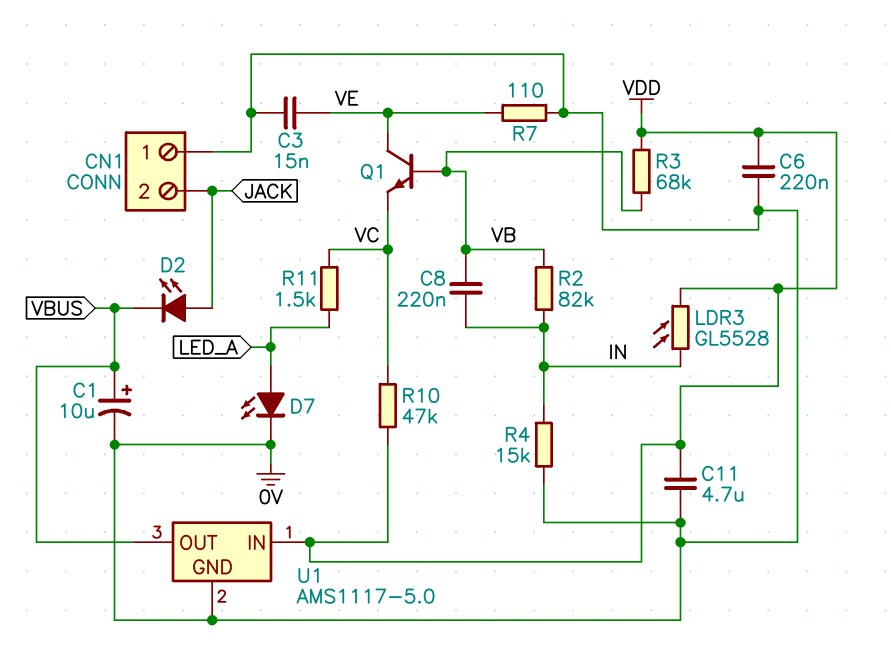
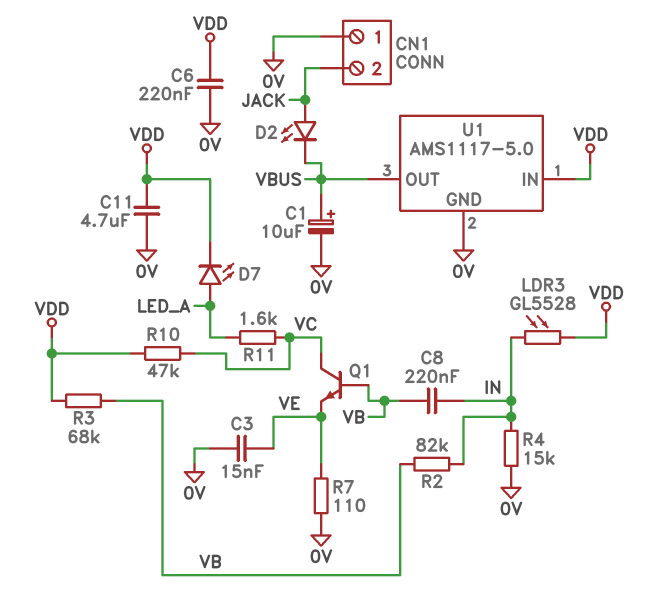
D7: LED (A LED_A, K 0V) -> LED (A LED_A, K VDD)
Q1: NPN (B VB, C VE, E VC) -> NPN (B VB, C VC, E VE)
R11: 1.5k (LED_A, VC) -> 1.6k (LED_A, VC)

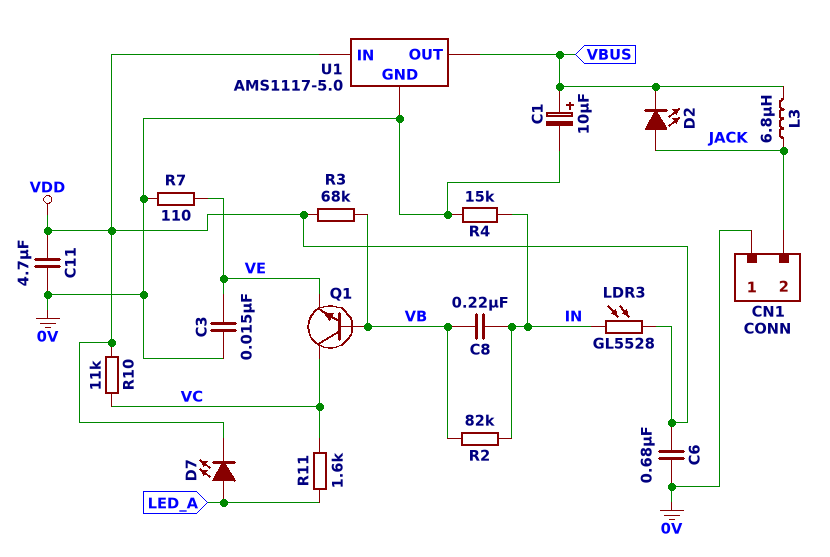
C6: 220nF (0V, VDD) -> 680nF (0V, VDD)
L3: none -> 6.8uH (JACK, VBUS)
R10: 47k (VC, VDD) -> 11k (VC, VDD)

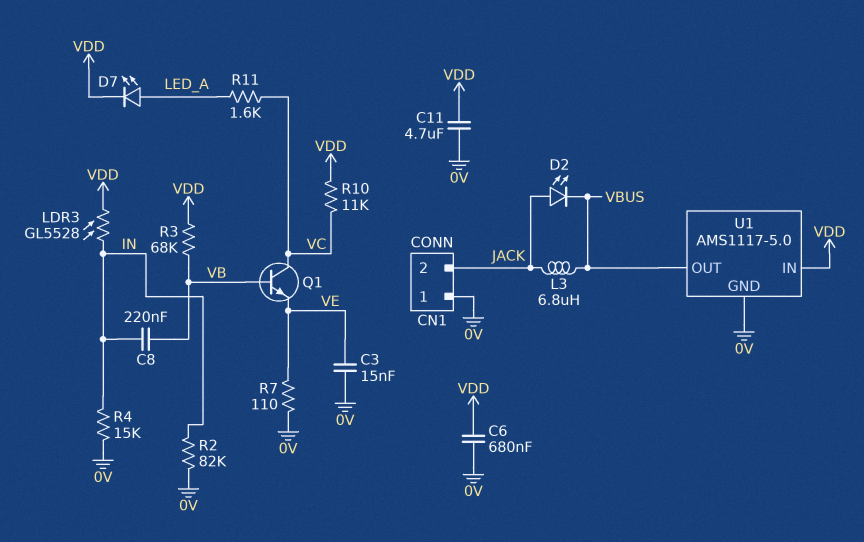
C1: 10uF (plus VBUS, minus 0V) -> none
R2: 82k (IN, VB) -> 82k (0V, IN)

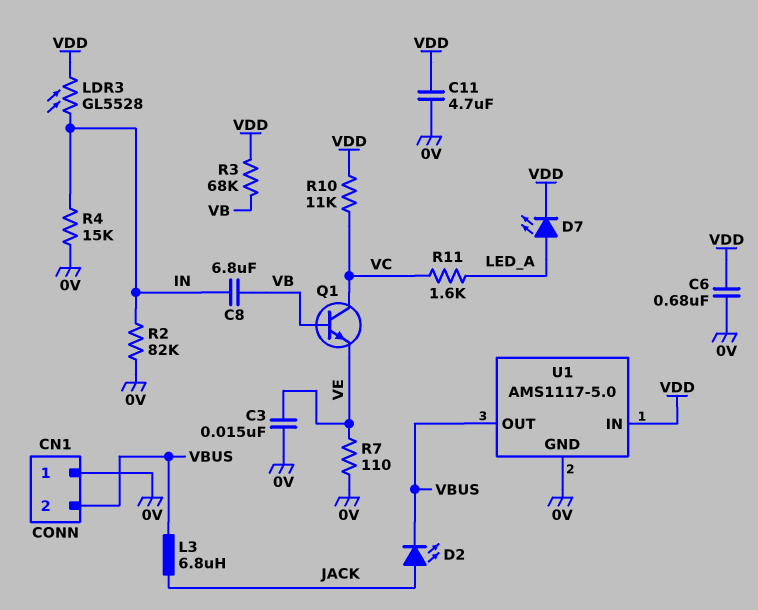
C8: 220nF (IN, VB) -> 6.8uF (IN, VB)
CN1 pin 2: JACK -> VBUS

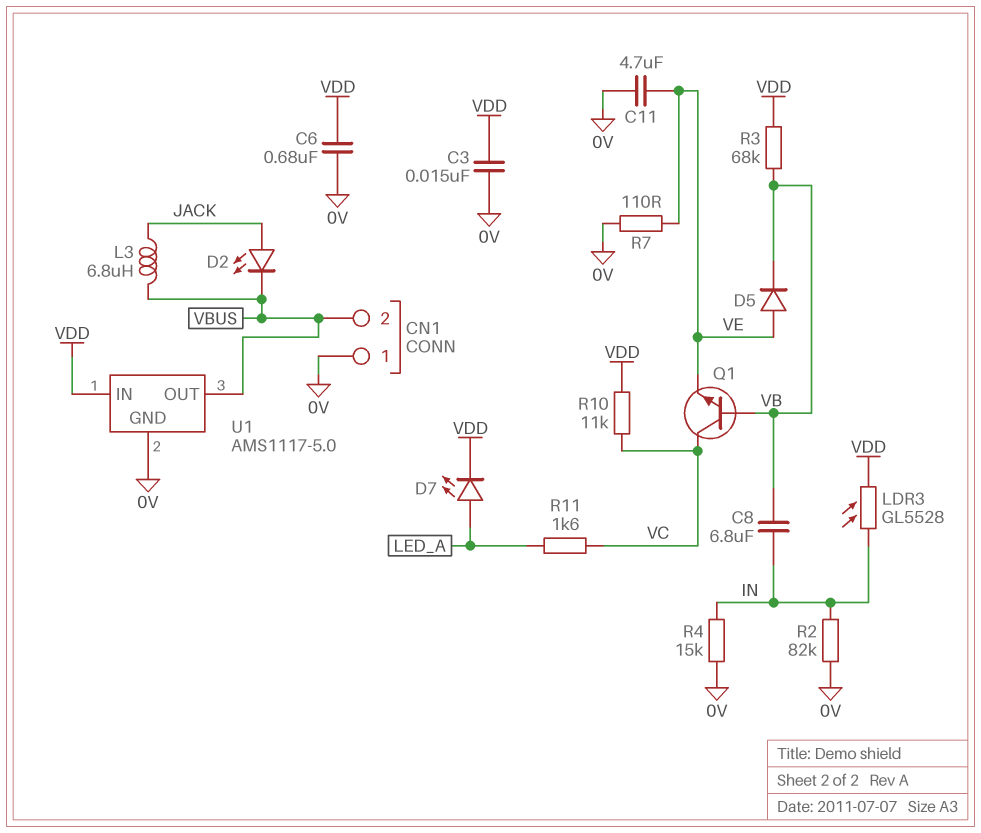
C3: 15nF (0V, VE) -> 15nF (0V, VDD)
C11: 4.7uF (0V, VDD) -> 4.7uF (0V, VE)
D5: none -> diode (A VE, K VB)

